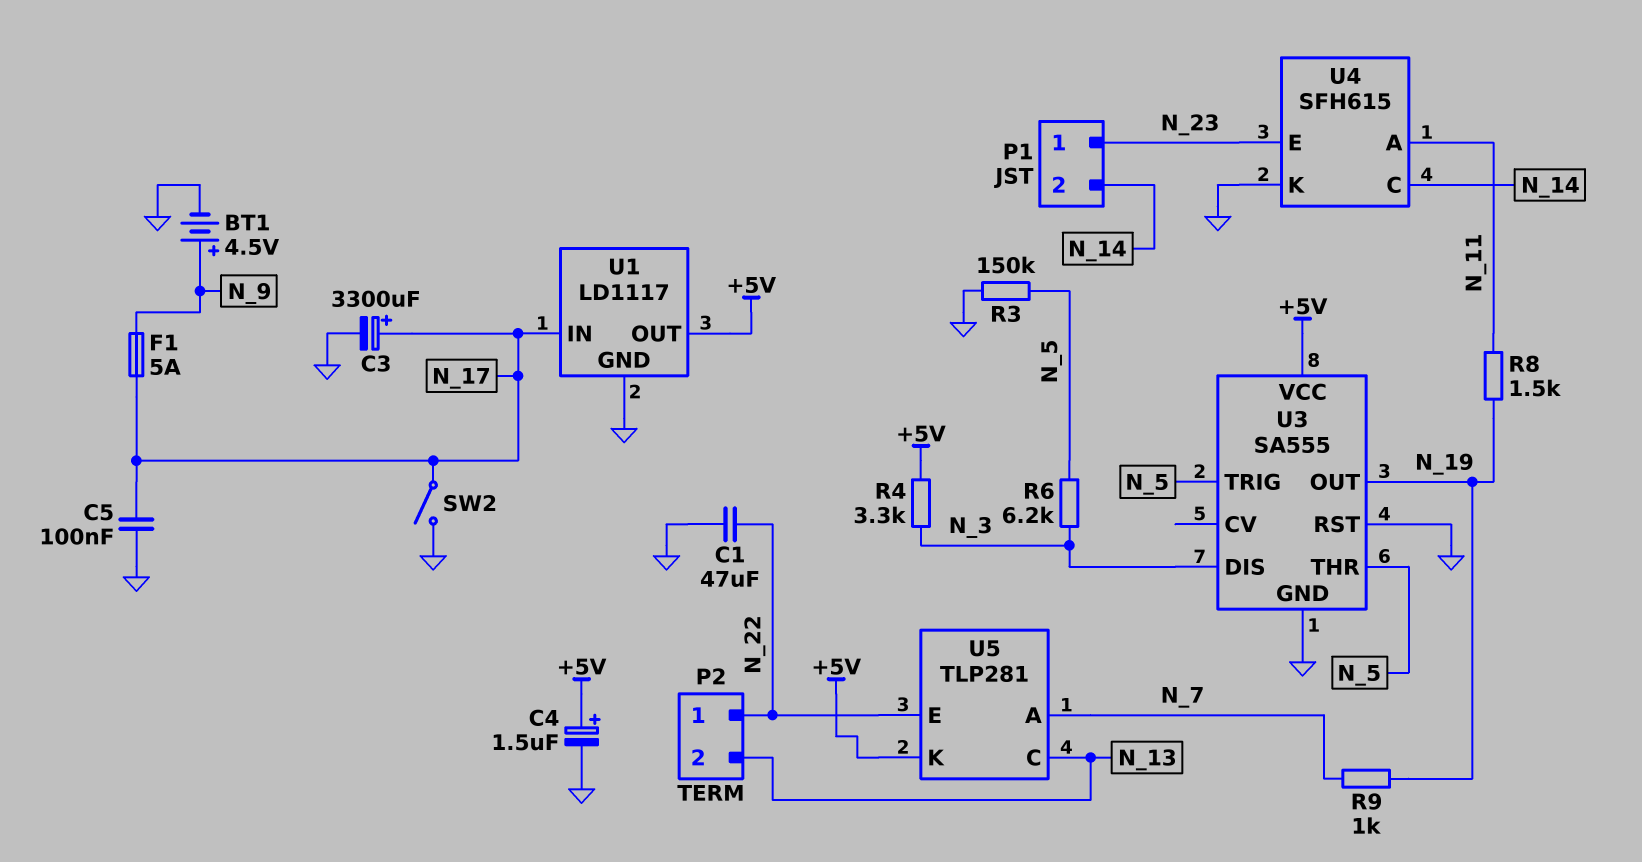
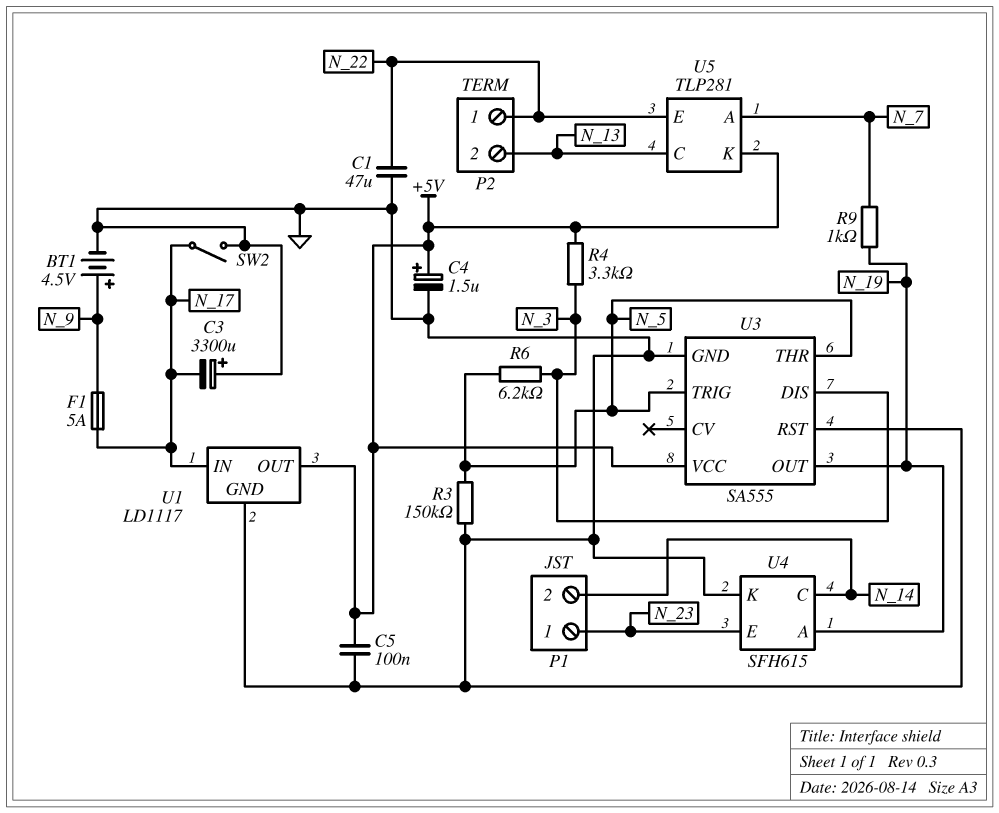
C3: 3300uF (plus N_17, minus GND) -> 3300uF (plus GND, minus N_17)
C5: 100nF (GND, N_17) -> 100nF (+5V, GND)
R8: 1.5k (N_11, N_19) -> none
U4 pin A: N_11 -> N_19

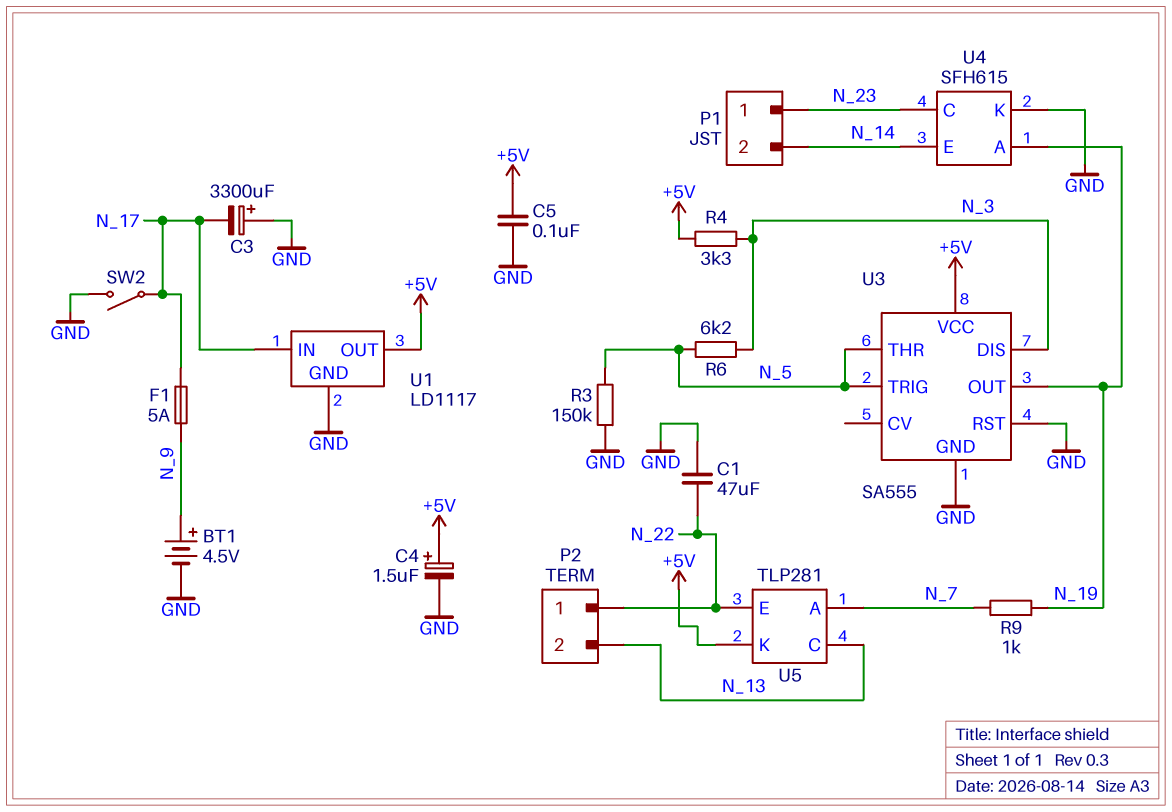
U4 pin C: N_14 -> N_23
U4 pin E: N_23 -> N_14

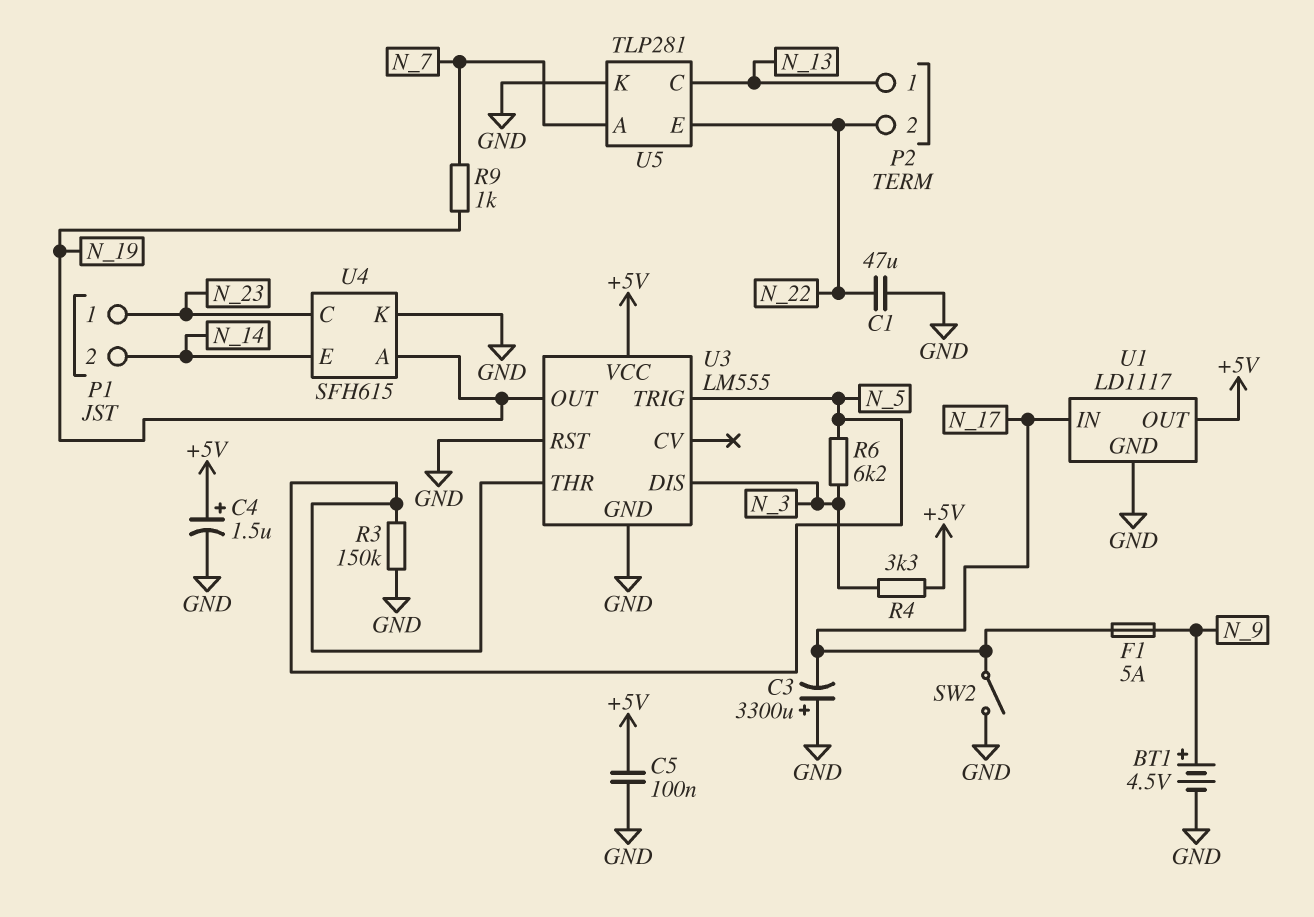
P2 pin 1: N_22 -> N_13
P2 pin 2: N_13 -> N_22
U3: SA555 -> LM555
U5 pin K: +5V -> GND

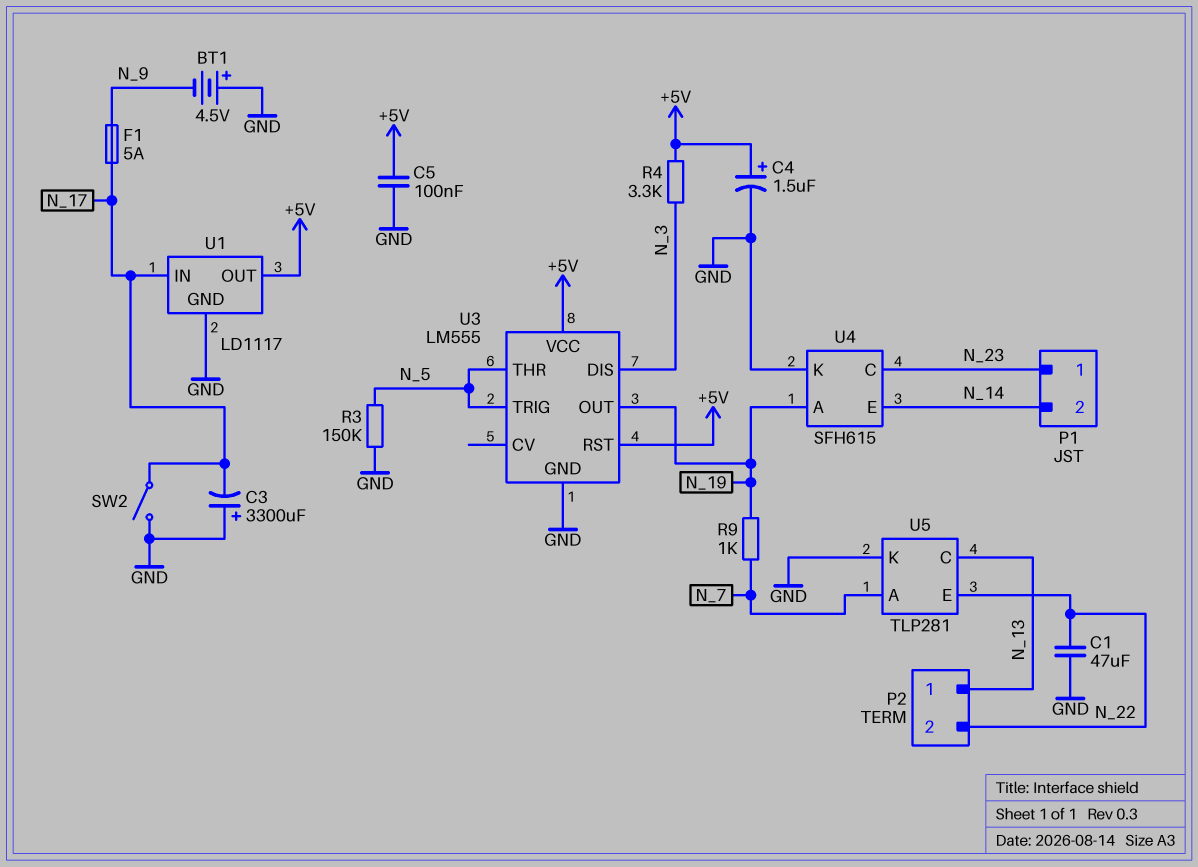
BT1: 4.5V (plus N_9, minus GND) -> 4.5V (plus GND, minus N_9)
R6: 6.2k (N_3, N_5) -> none
U3 pin RST: GND -> +5V

